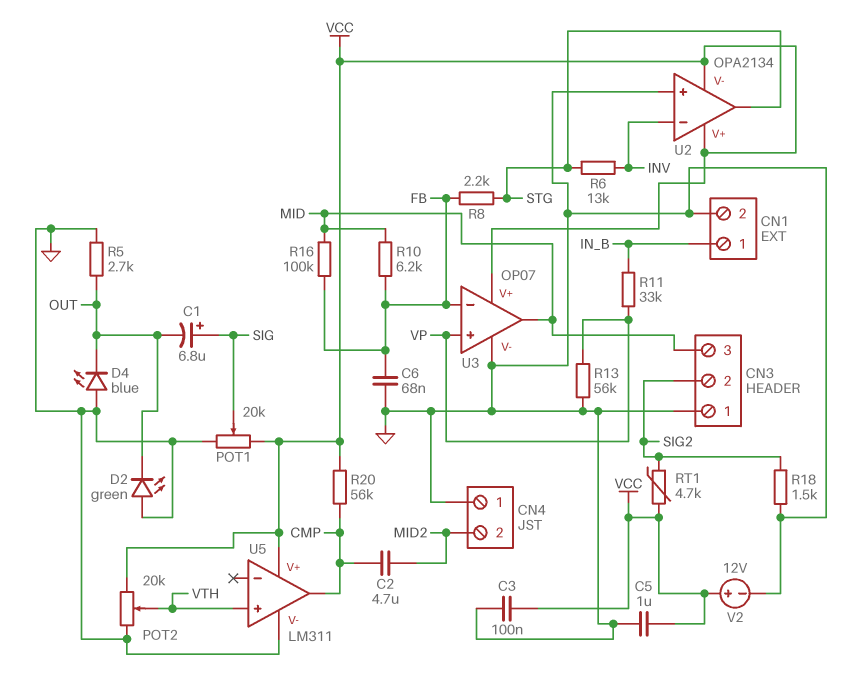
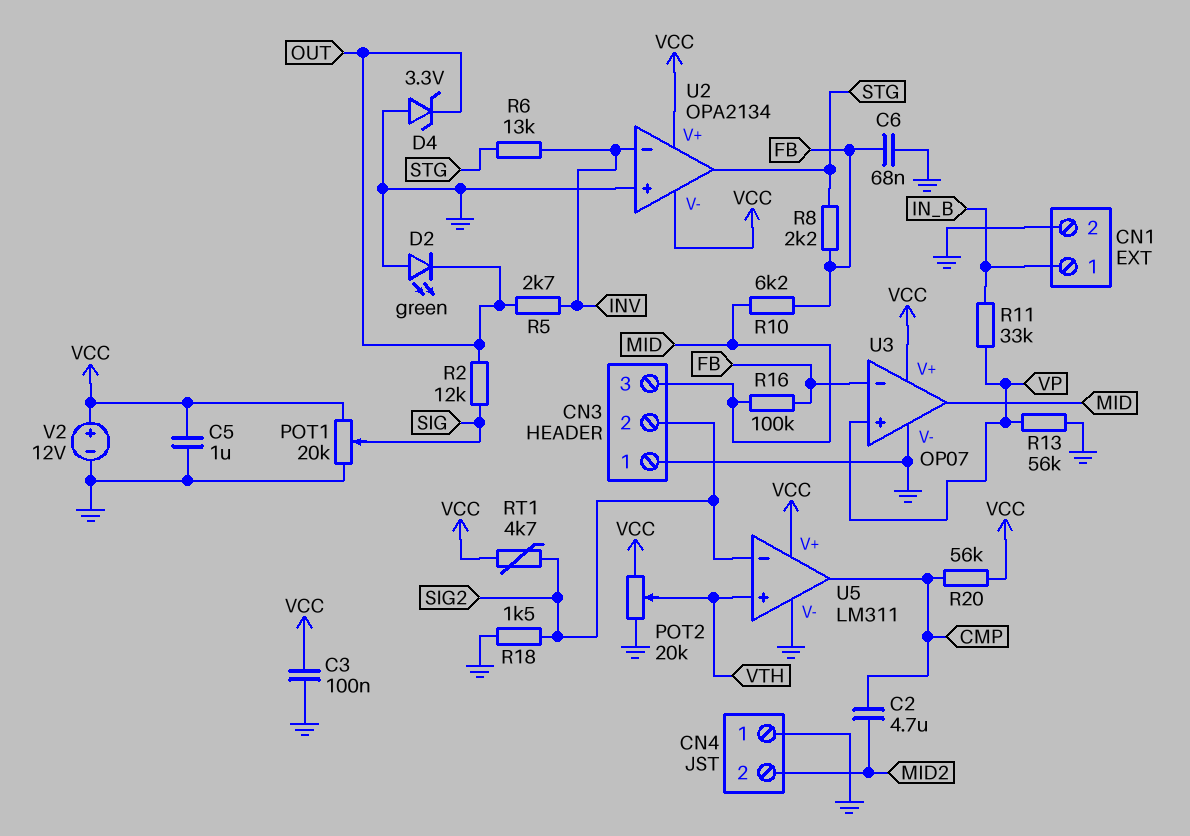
C1: 6.8uF (plus SIG, minus OUT) -> none
D4: LED blue (A GND, K OUT) -> zener 3.3V (A GND, K OUT)
R2: none -> 12k (OUT, SIG)
R5: 2.7k (GND, OUT) -> 2.7k (INV, OUT)
U5 pin in-: none -> SIG2

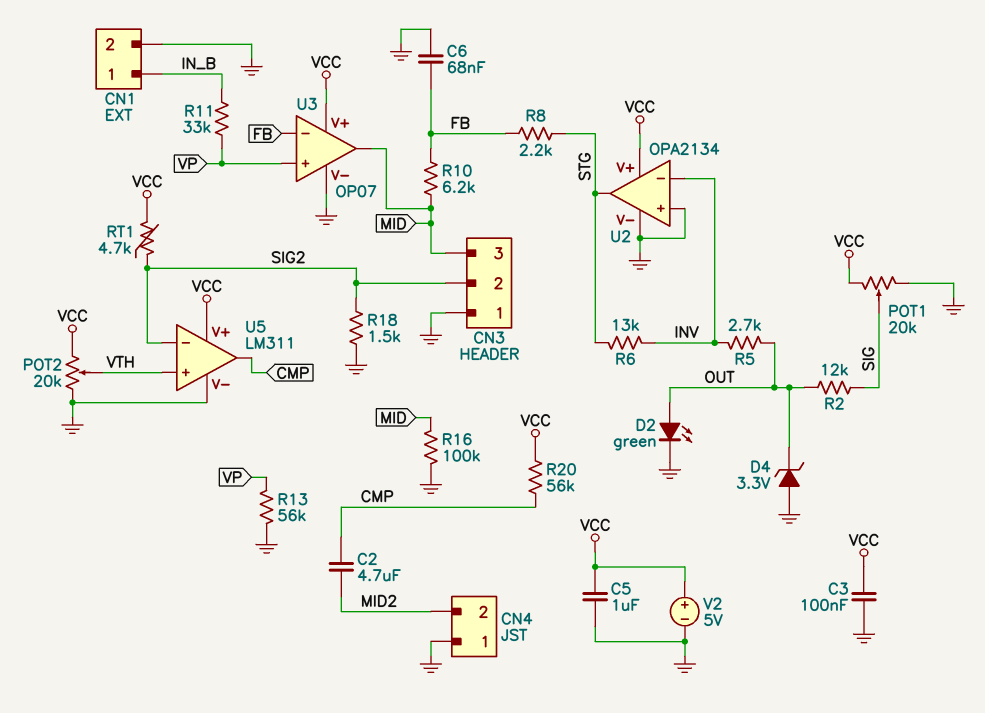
D2: LED green (A GND, K OUT) -> LED green (A OUT, K GND)
R16: 100k (FB, MID) -> 100k (GND, MID)
U2 pin V-: VCC -> GND
V2: 12V (plus VCC, minus GND) -> 5V (plus VCC, minus GND)

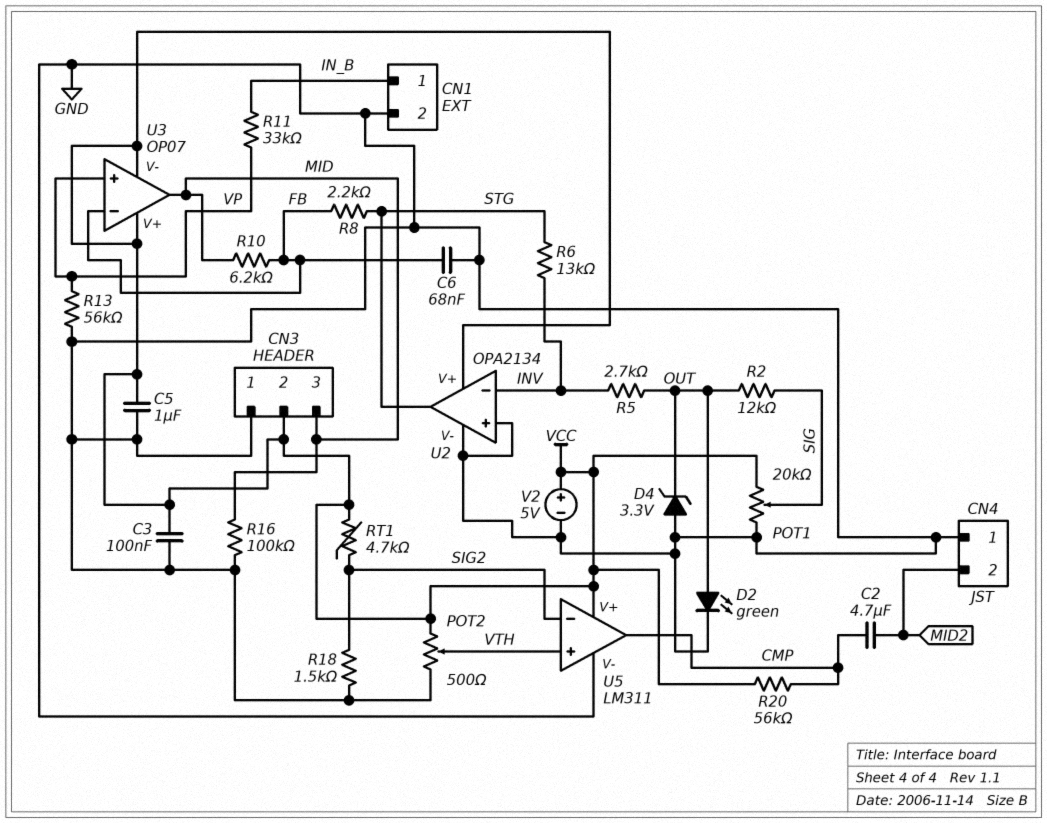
CN3 pin 2: SIG2 -> VCC
POT2: 20k (GND, VCC, wiper VTH) -> 500 (GND, VCC, wiper VTH)
U3 pin V-: GND -> VCC

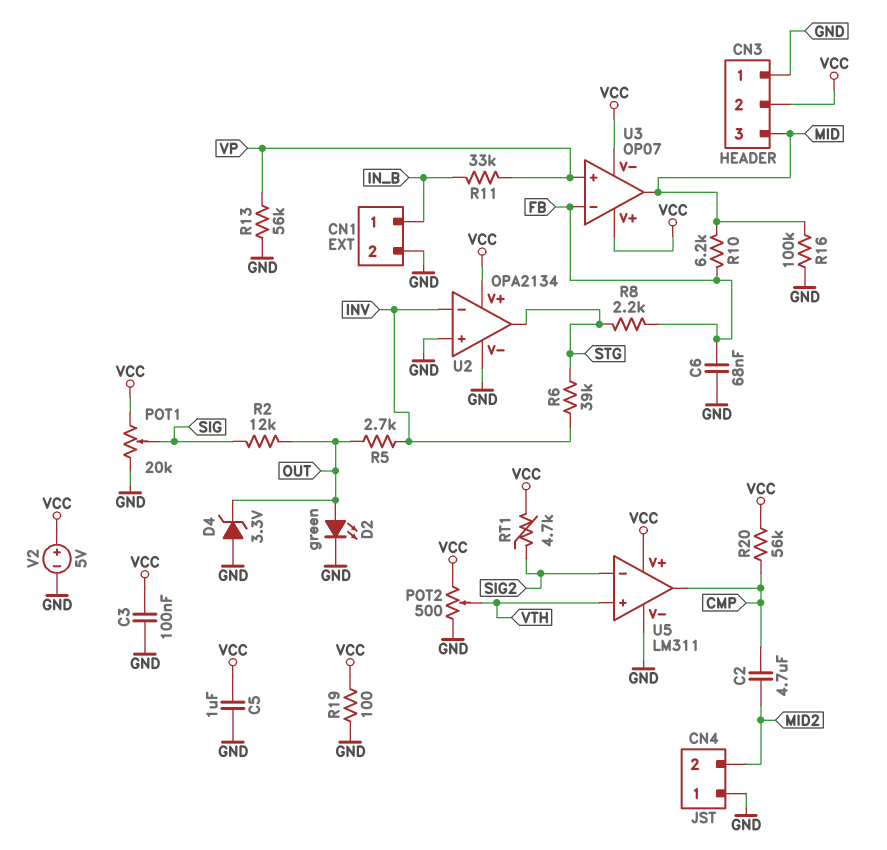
R6: 13k (INV, STG) -> 39k (INV, STG)
R18: 1.5k (GND, SIG2) -> none
R19: none -> 100 (GND, VCC)

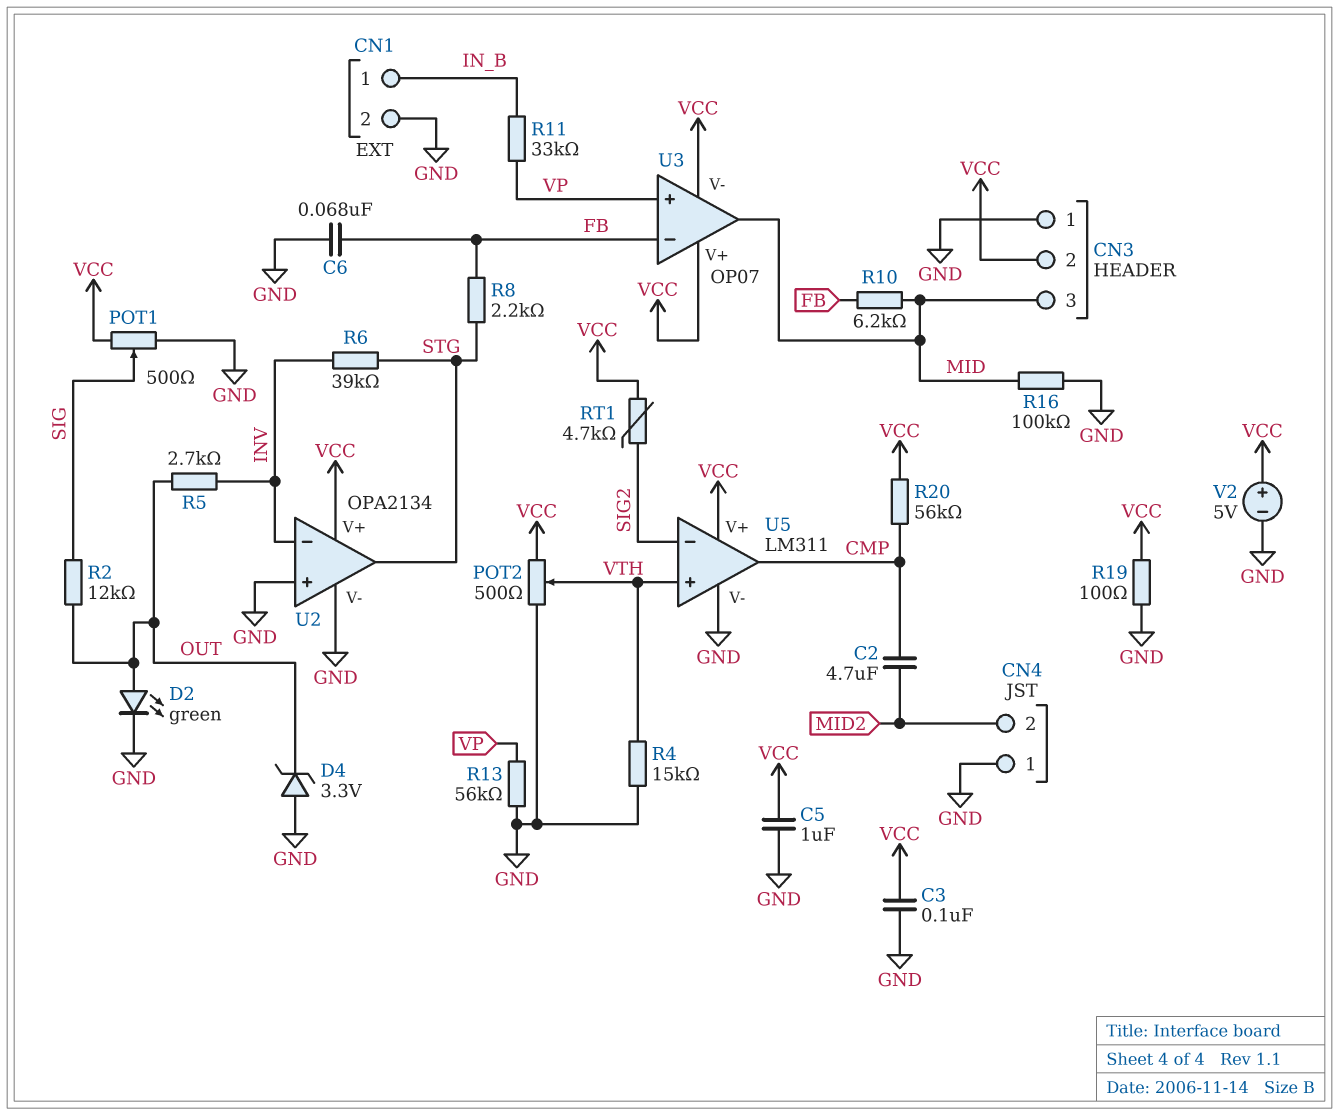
POT1: 20k (GND, VCC, wiper SIG) -> 500 (GND, VCC, wiper SIG)
R4: none -> 15k (GND, VTH)

